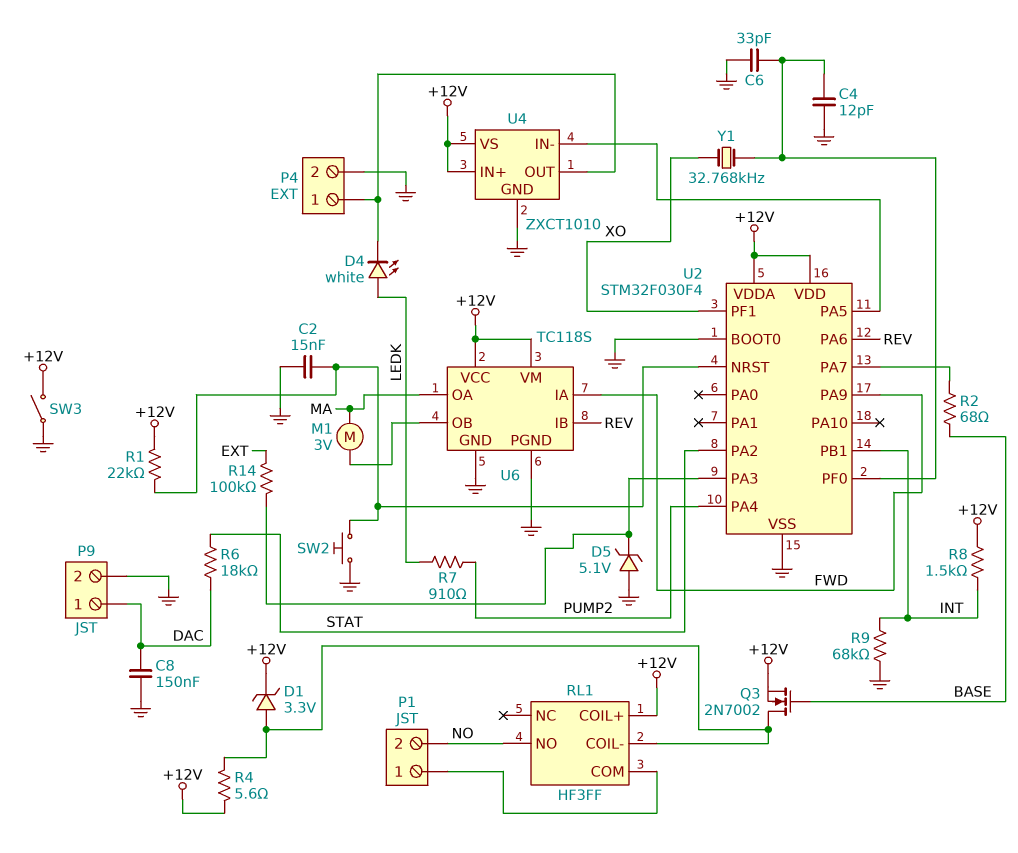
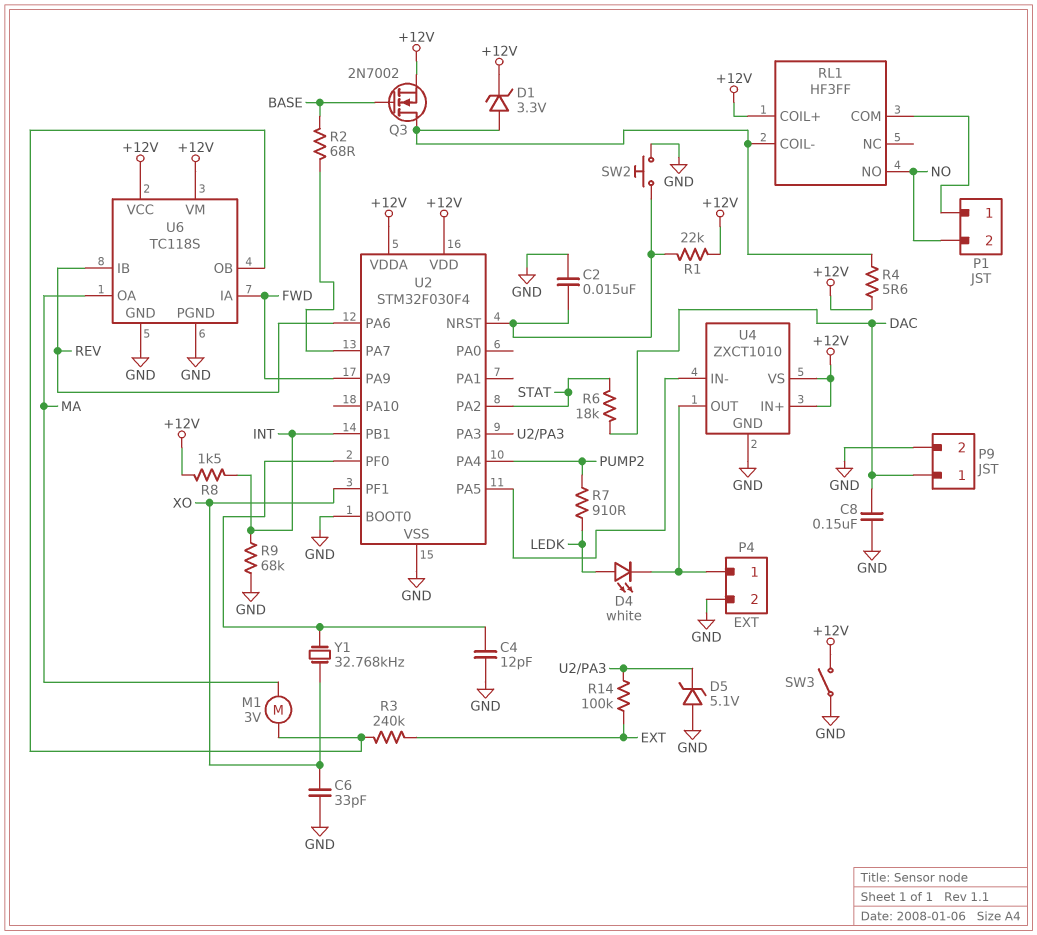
C6: 33pF (GND, U2/PF0) -> 33pF (GND, XO)
R3: none -> 240k (EXT, U6/OB)

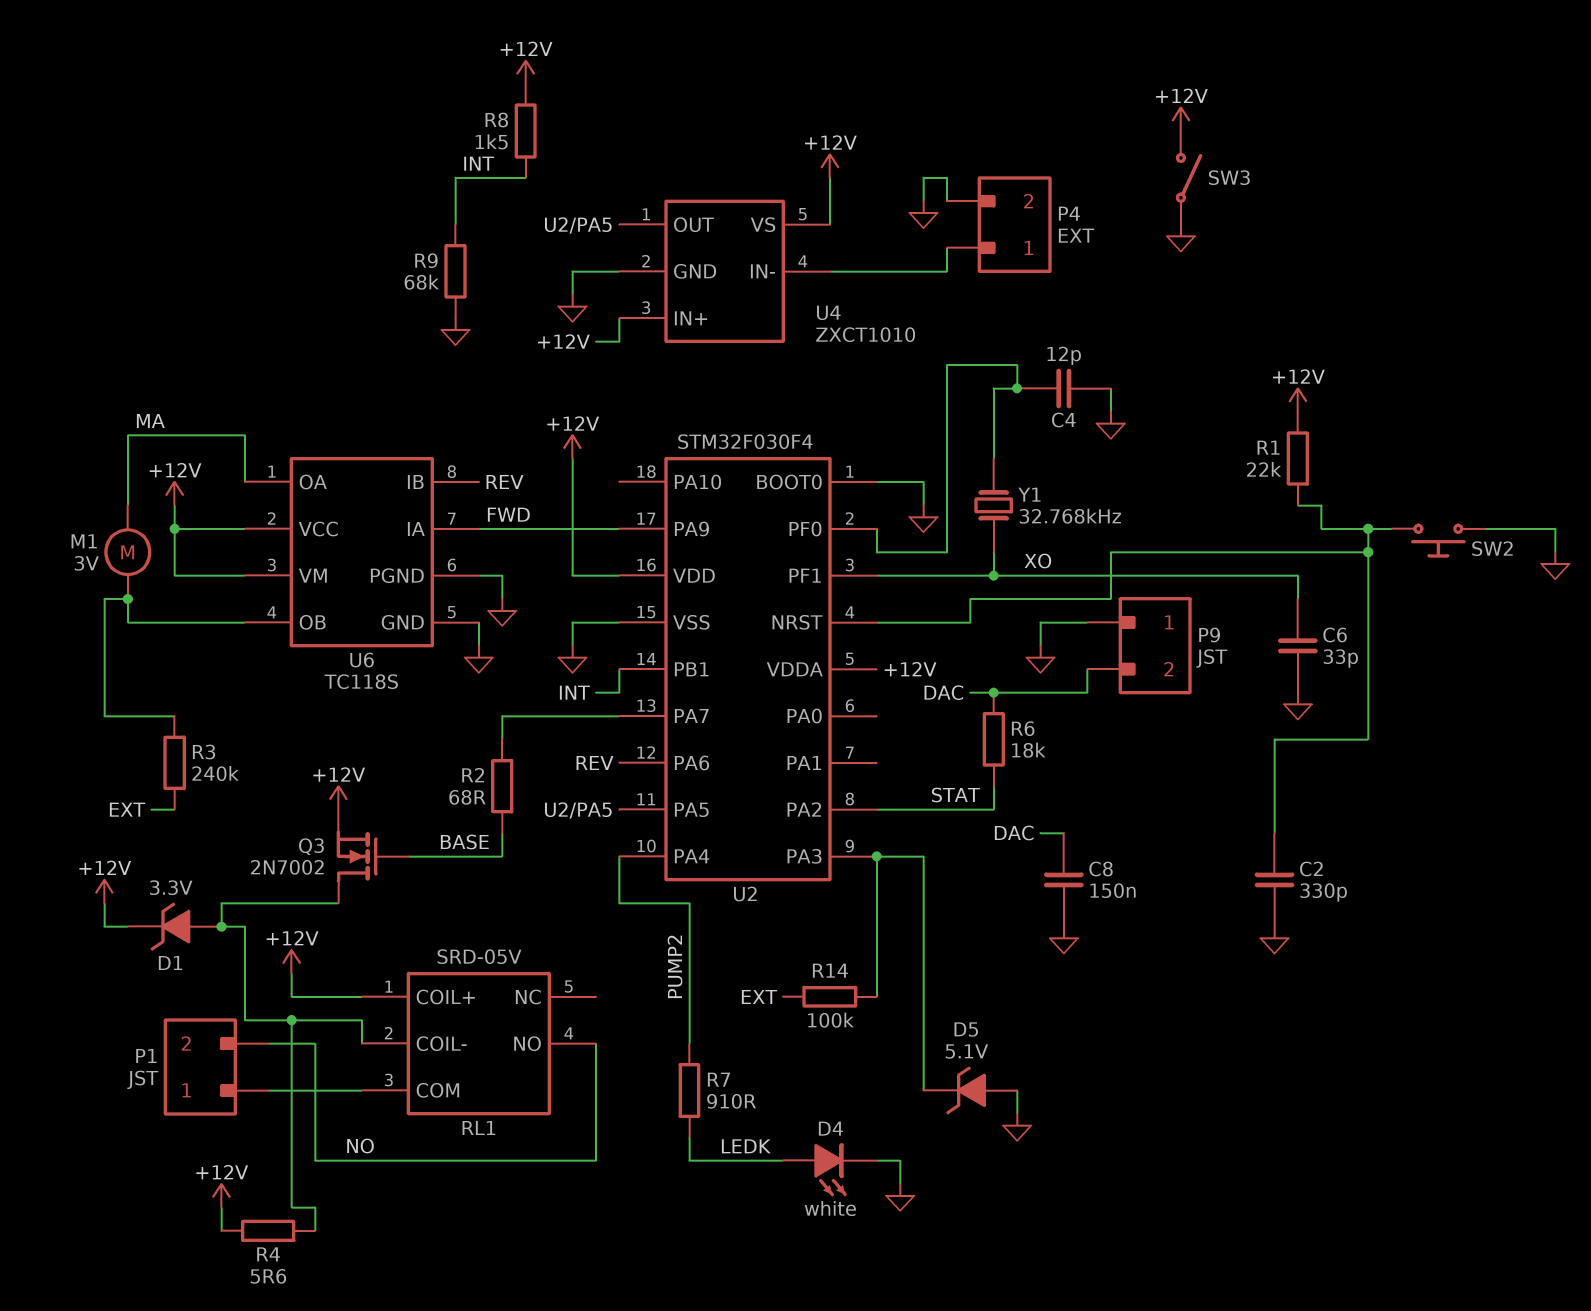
C2: 15nF (GND, U2/NRST) -> 330pF (GND, U2/NRST)
D4: LED white (A LEDK, K P4/1) -> LED white (A LEDK, K GND)
P9 pin 1: DAC -> GND
P9 pin 2: GND -> DAC
RL1: HF3FF -> SRD-05V
U4 pin IN-: U2/PA5 -> P4/1
U4 pin OUT: P4/1 -> U2/PA5

